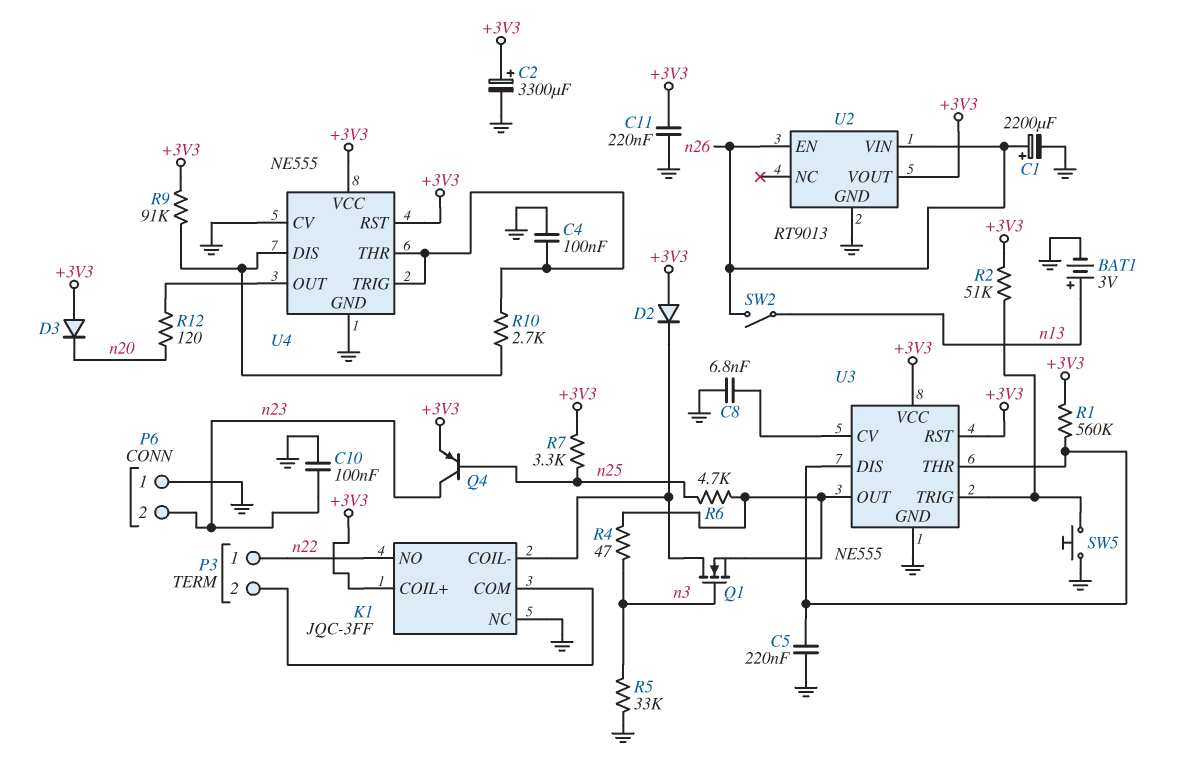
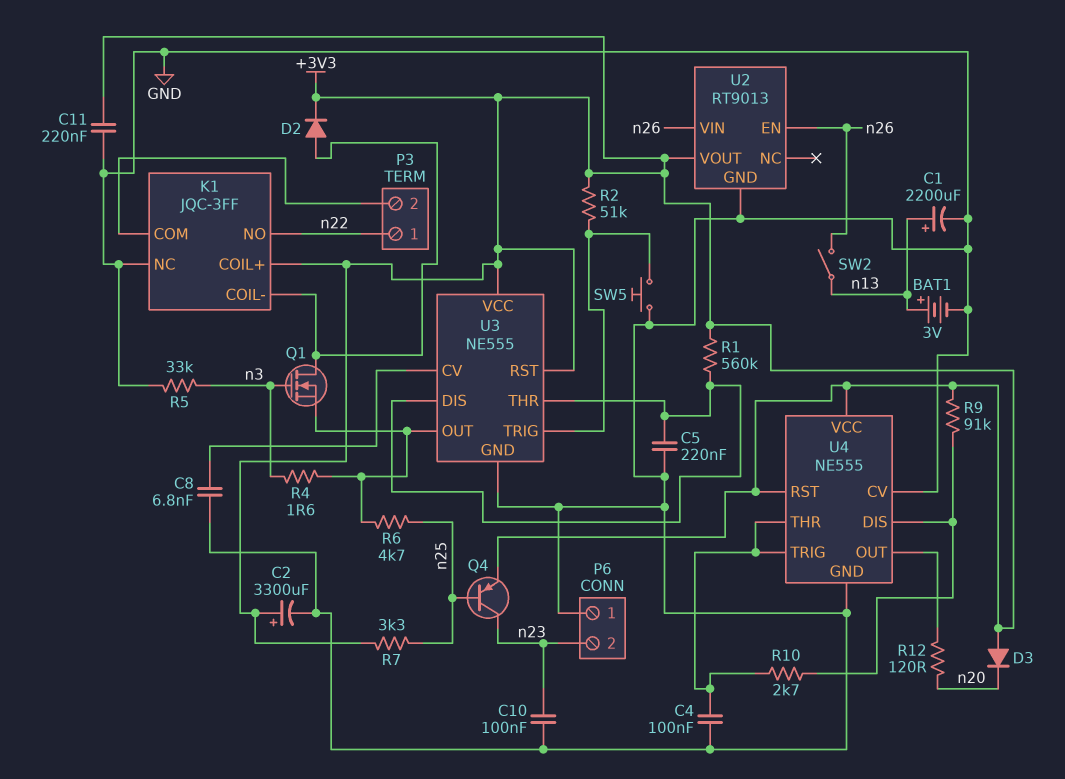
C1: 2200uF (plus n26, minus GND) -> 2200uF (plus n13, minus GND)
D2: diode (A +3V3, K K1/COIL-) -> diode (A K1/COIL-, K +3V3)
R4: 47 (U3/OUT, n3) -> 1.6 (U3/OUT, n3)

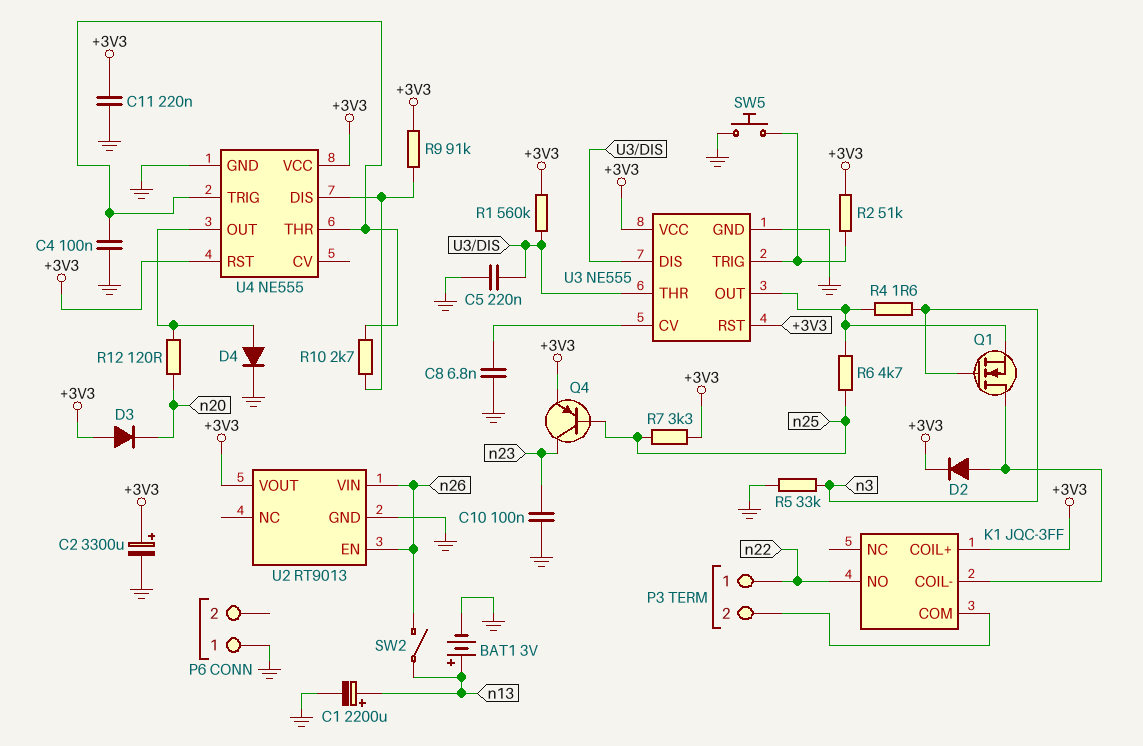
D4: none -> diode (A U4/OUT, K GND)
K1 pin NC: GND -> none
P6 pin 2: n23 -> none
U4 pin CV: GND -> none

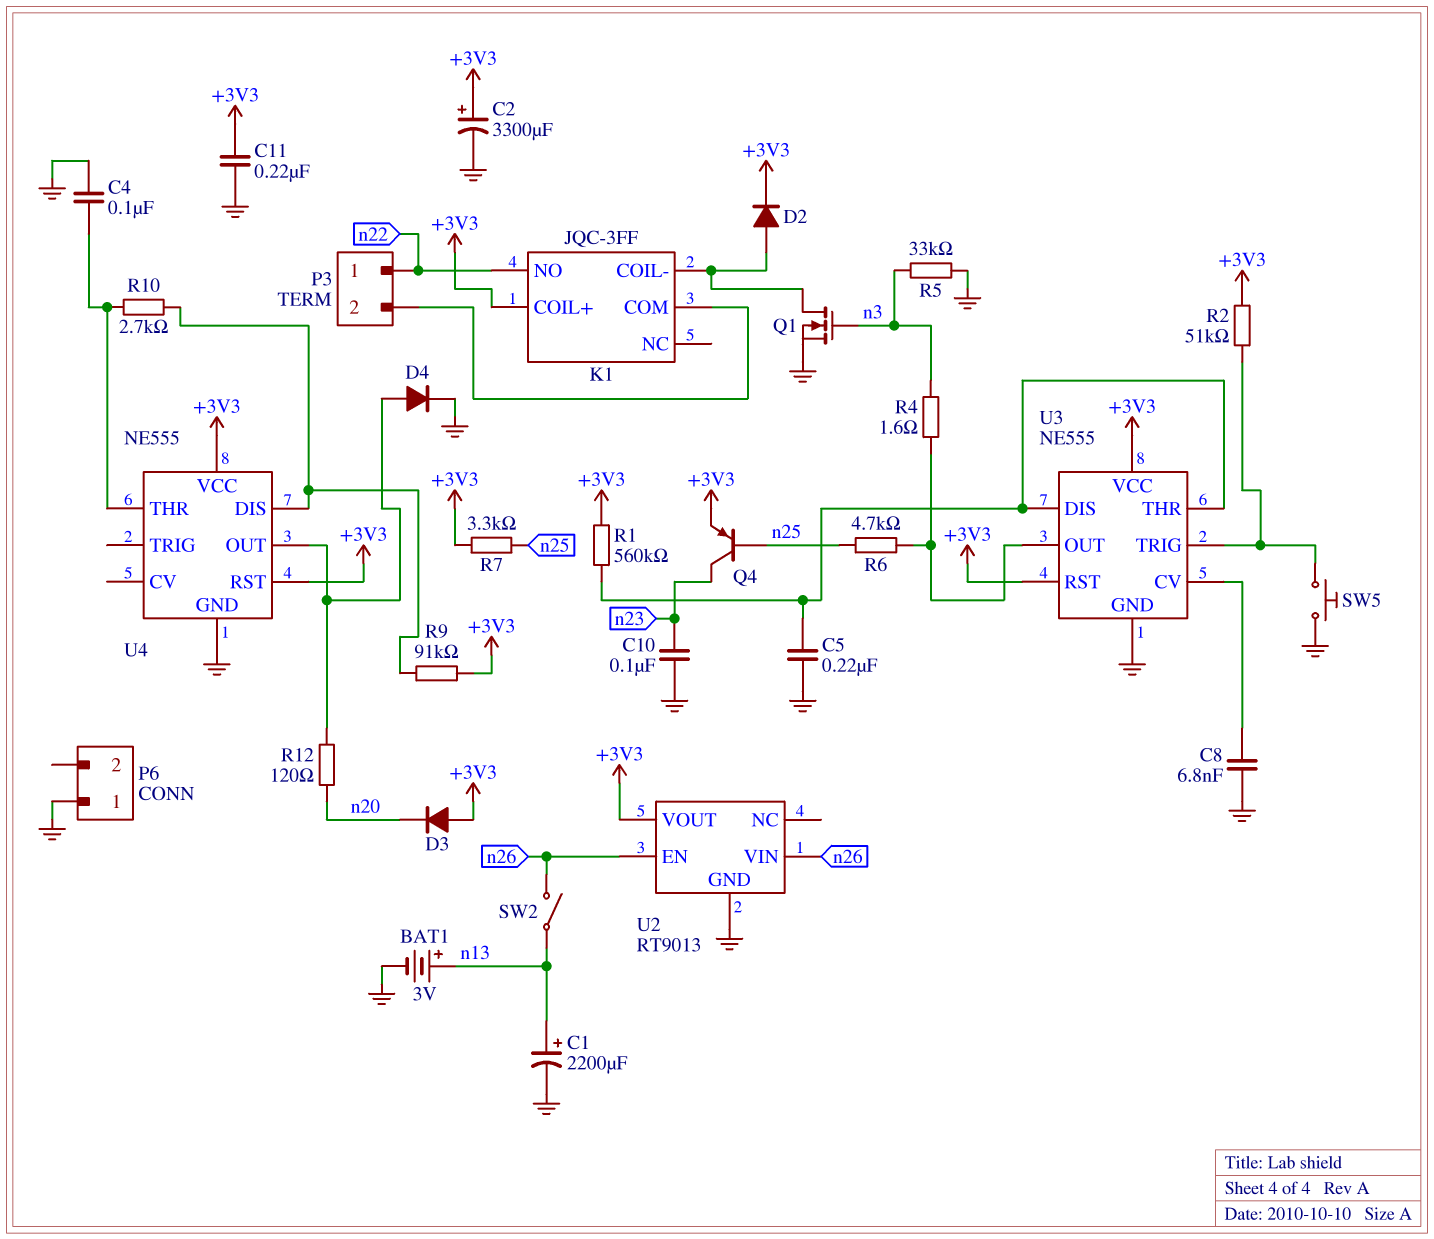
Q1: NMOS (G n3, D K1/COIL-, S U3/OUT) -> NMOS (G n3, D K1/COIL-, S GND)
U4 pin TRIG: U4/THR -> none

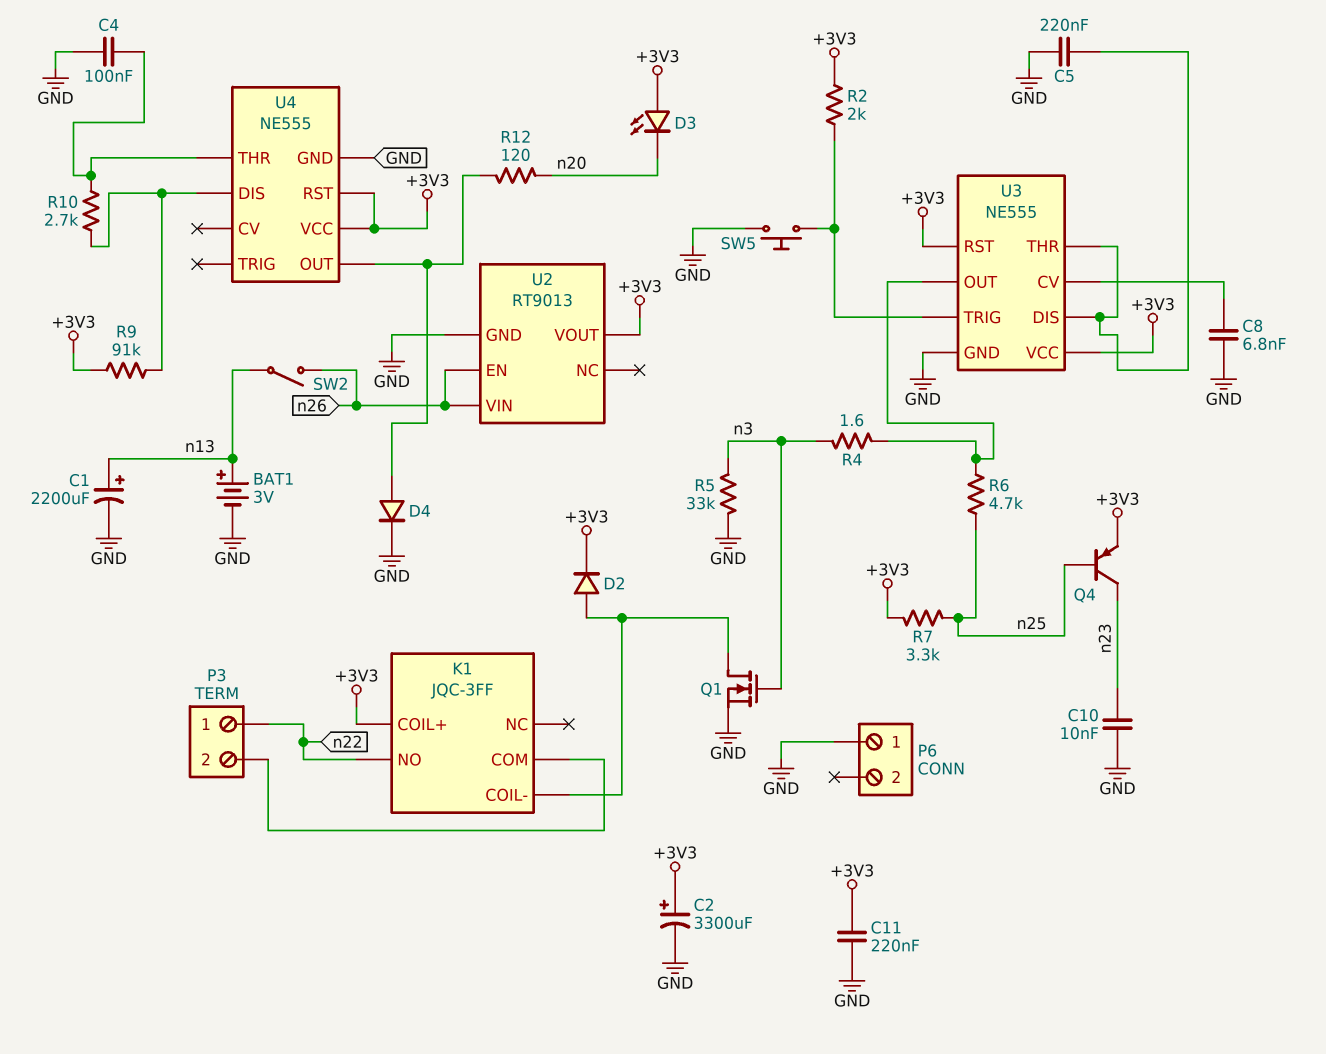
C10: 100nF (GND, n23) -> 10nF (GND, n23)
D3: diode (A +3V3, K n20) -> LED (A +3V3, K n20)
R1: 560k (+3V3, U3/DIS) -> none
R2: 51k (+3V3, U3/TRIG) -> 2k (+3V3, U3/TRIG)

